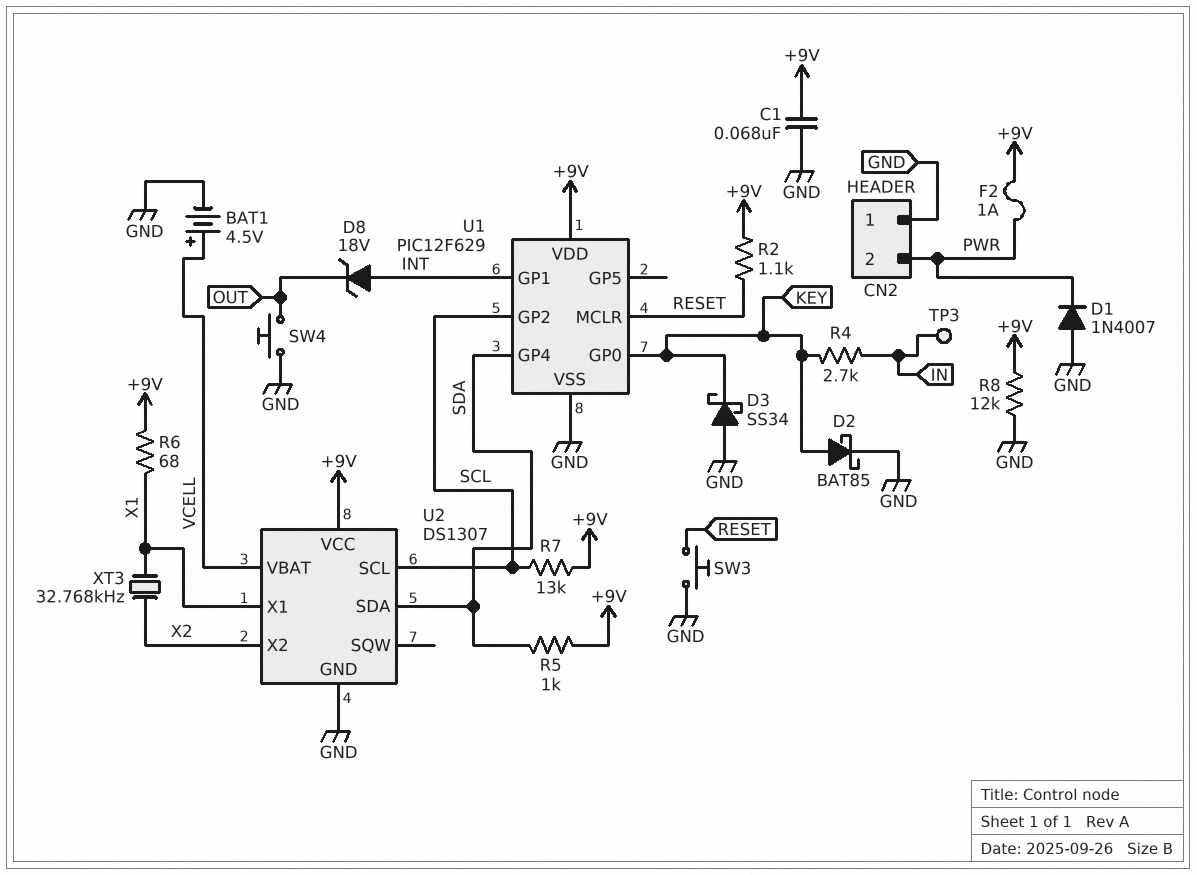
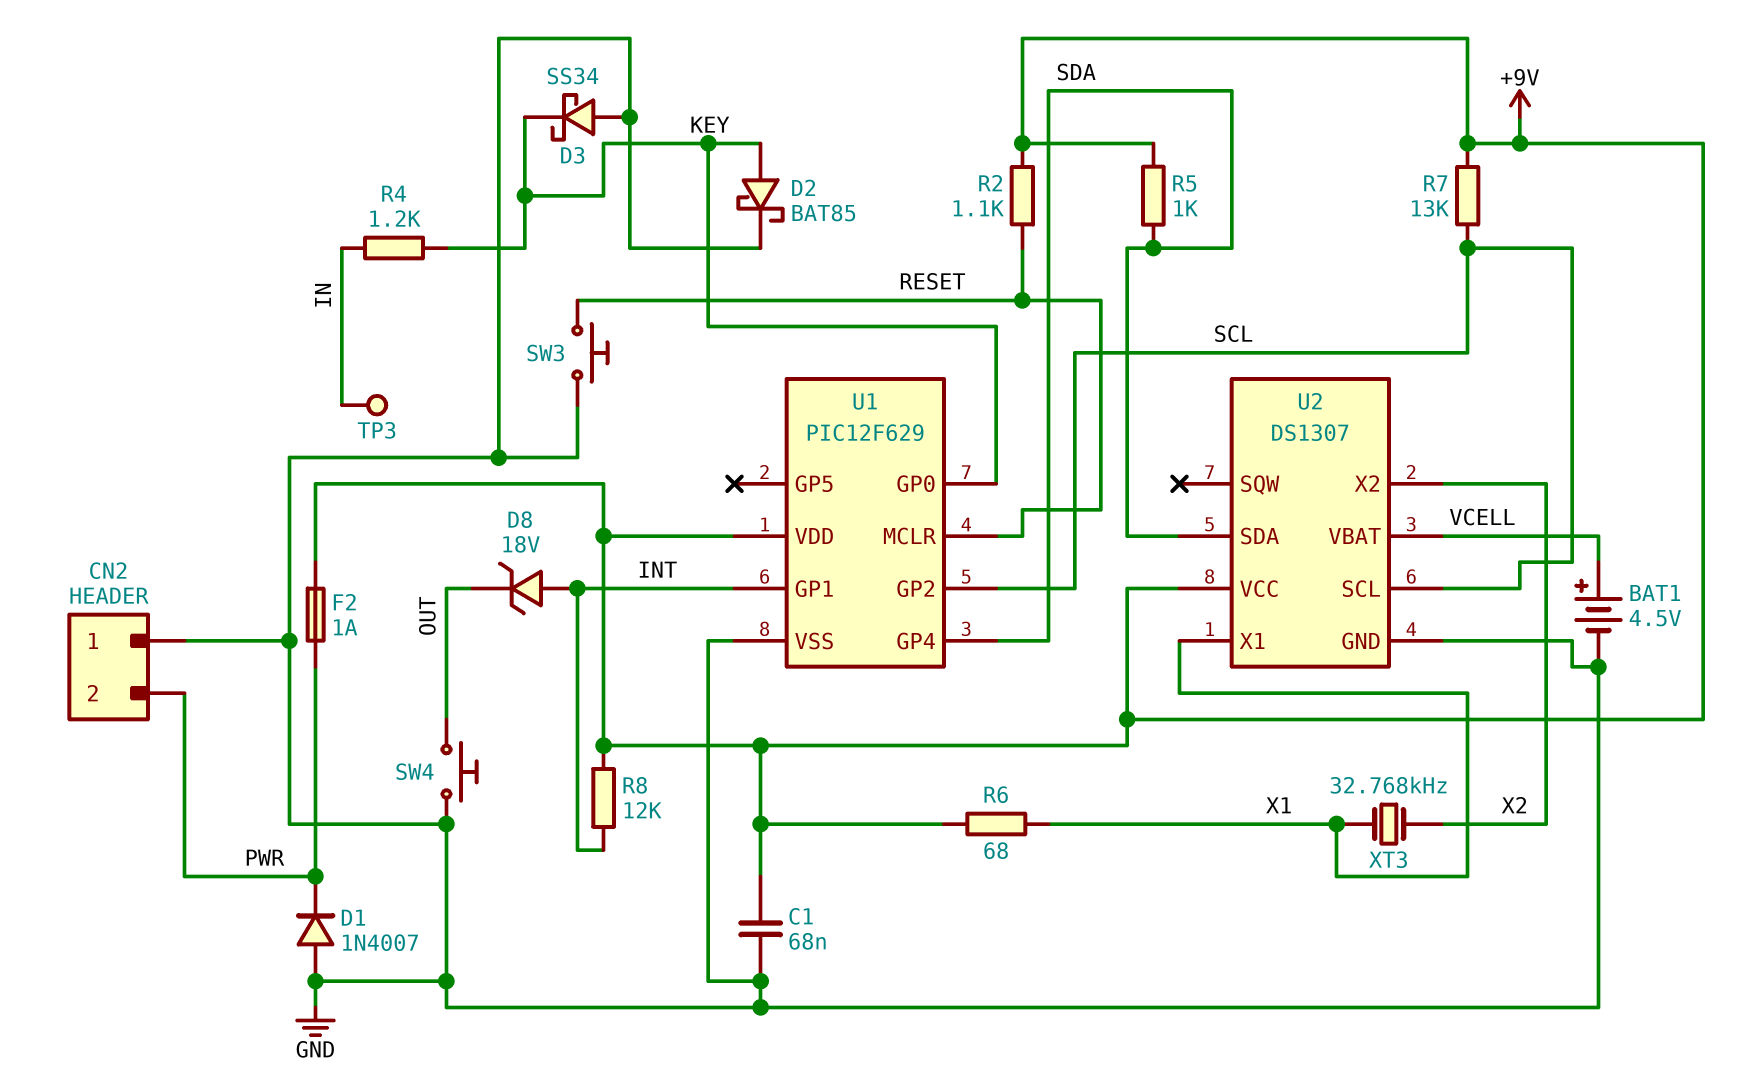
R4: 2.7k (IN, KEY) -> 1.2k (IN, KEY)
R8: 12k (+9V, GND) -> 12k (+9V, INT)

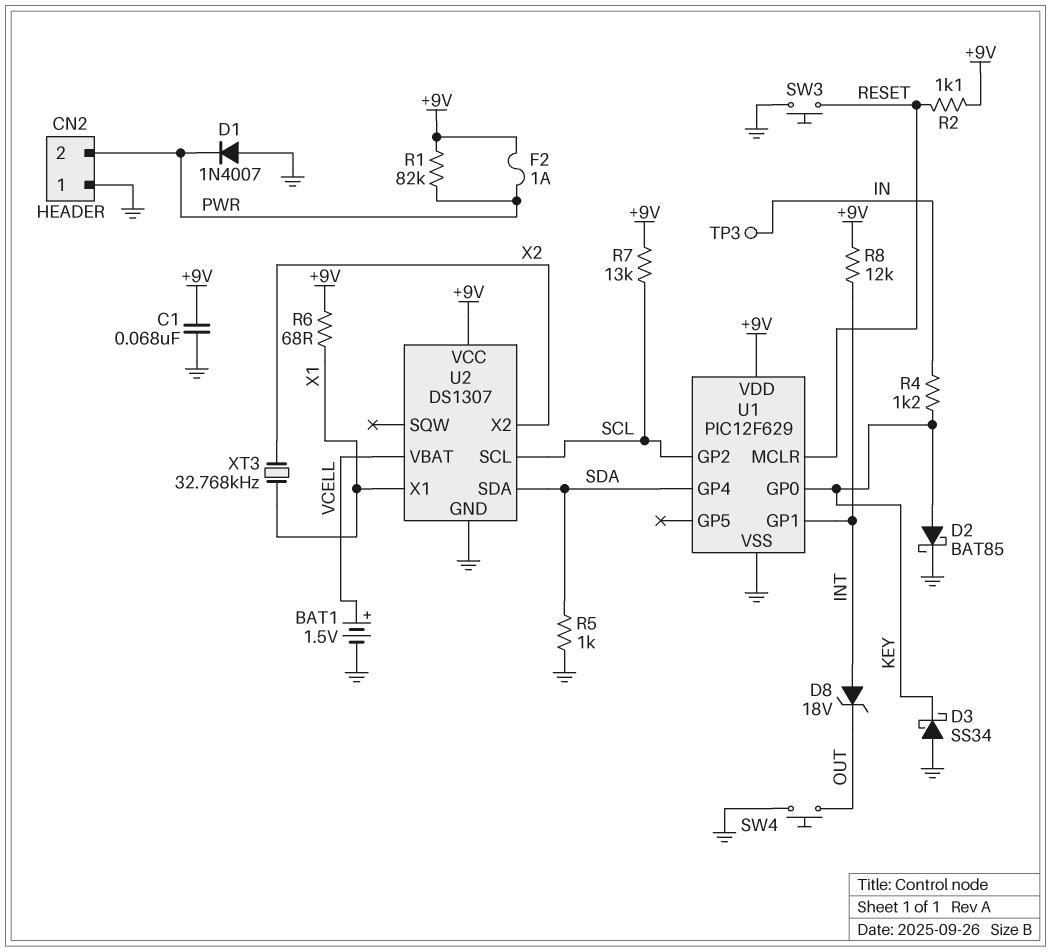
BAT1: 4.5V (plus VCELL, minus GND) -> 1.5V (plus VCELL, minus GND)
R1: none -> 82k (+9V, PWR)
R5: 1k (+9V, SDA) -> 1k (GND, SDA)

